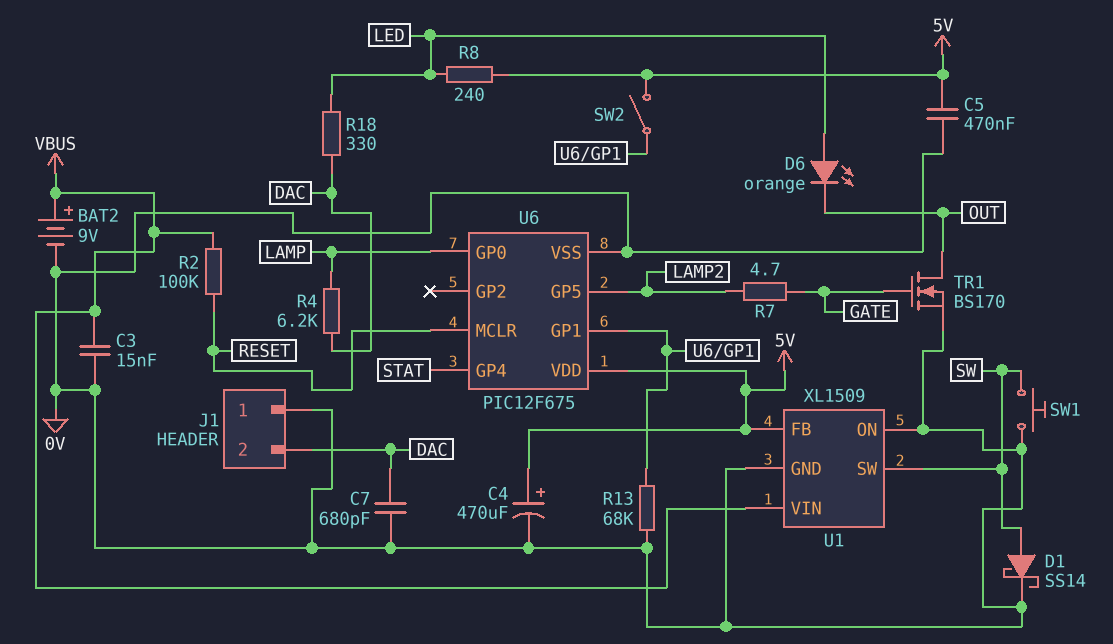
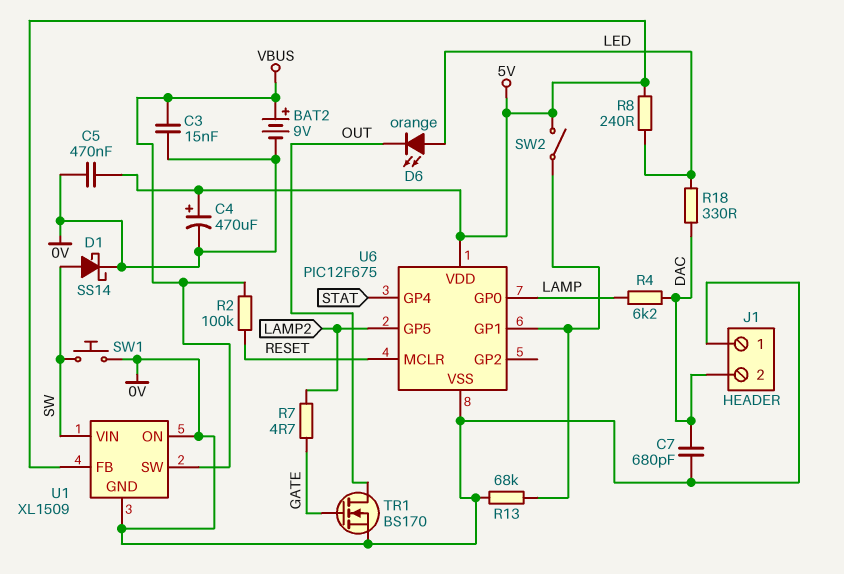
U1 pin SW: SW -> VBUS
U1 pin VIN: VBUS -> SW

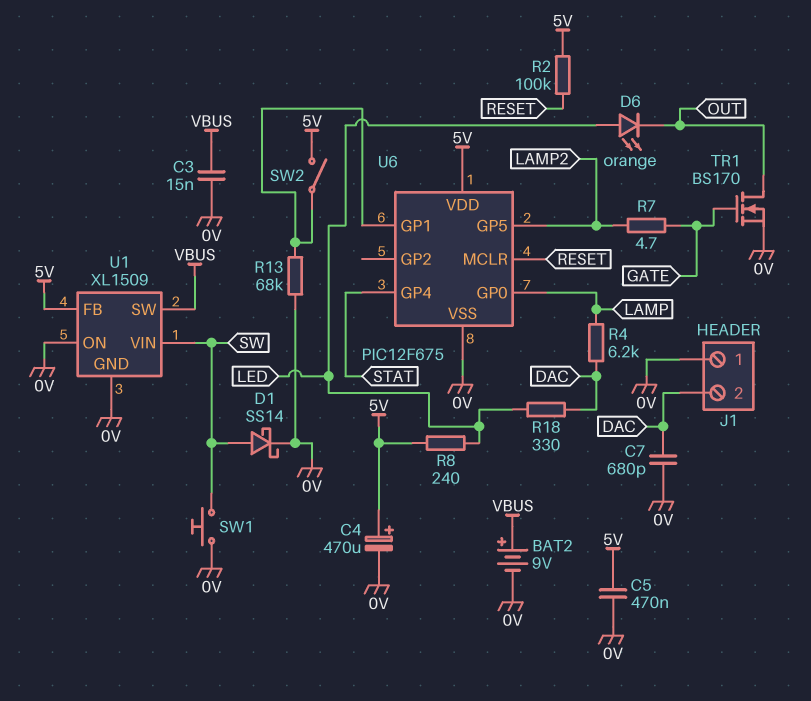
R2: 100k (RESET, VBUS) -> 100k (5V, RESET)

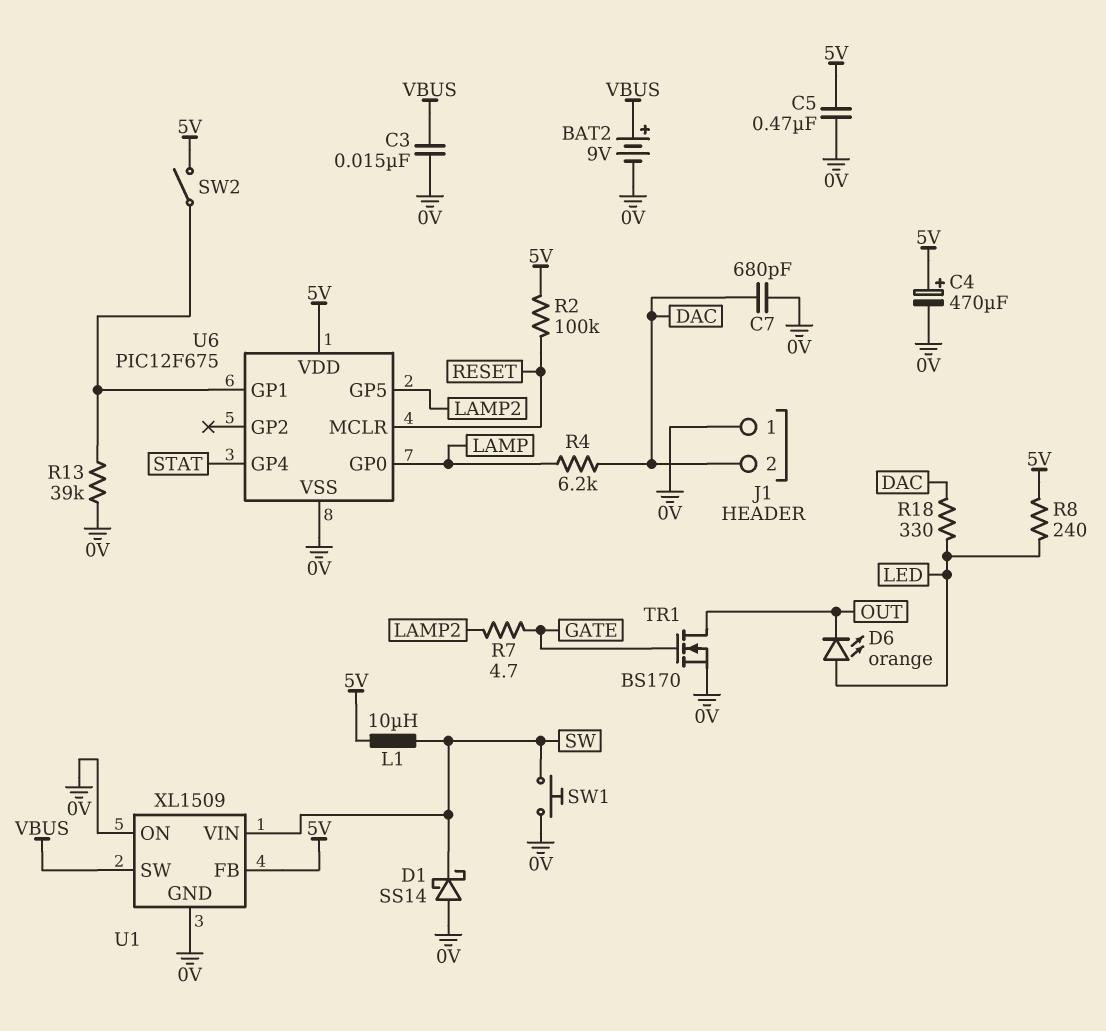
D1: schottky SS14 (A SW, K 0V) -> schottky SS14 (A 0V, K SW)
L1: none -> 10uH (5V, SW)
R13: 68k (0V, U6/GP1) -> 39k (0V, U6/GP1)

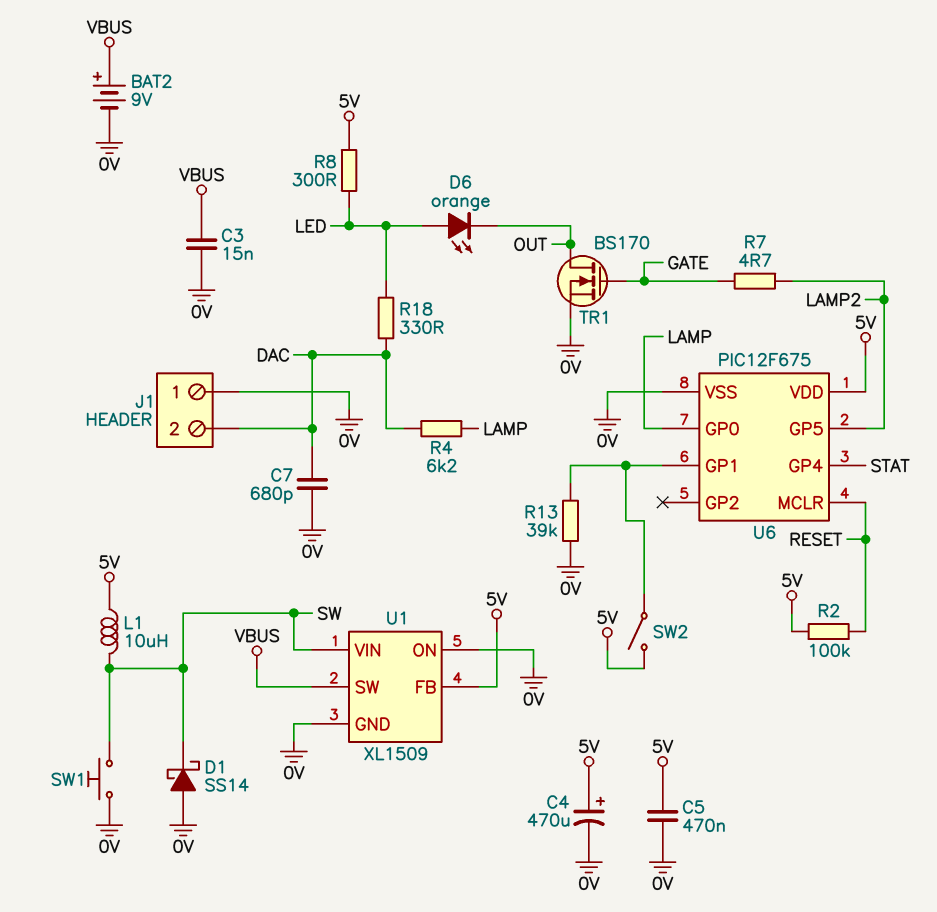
R8: 240 (5V, LED) -> 300 (5V, LED)

